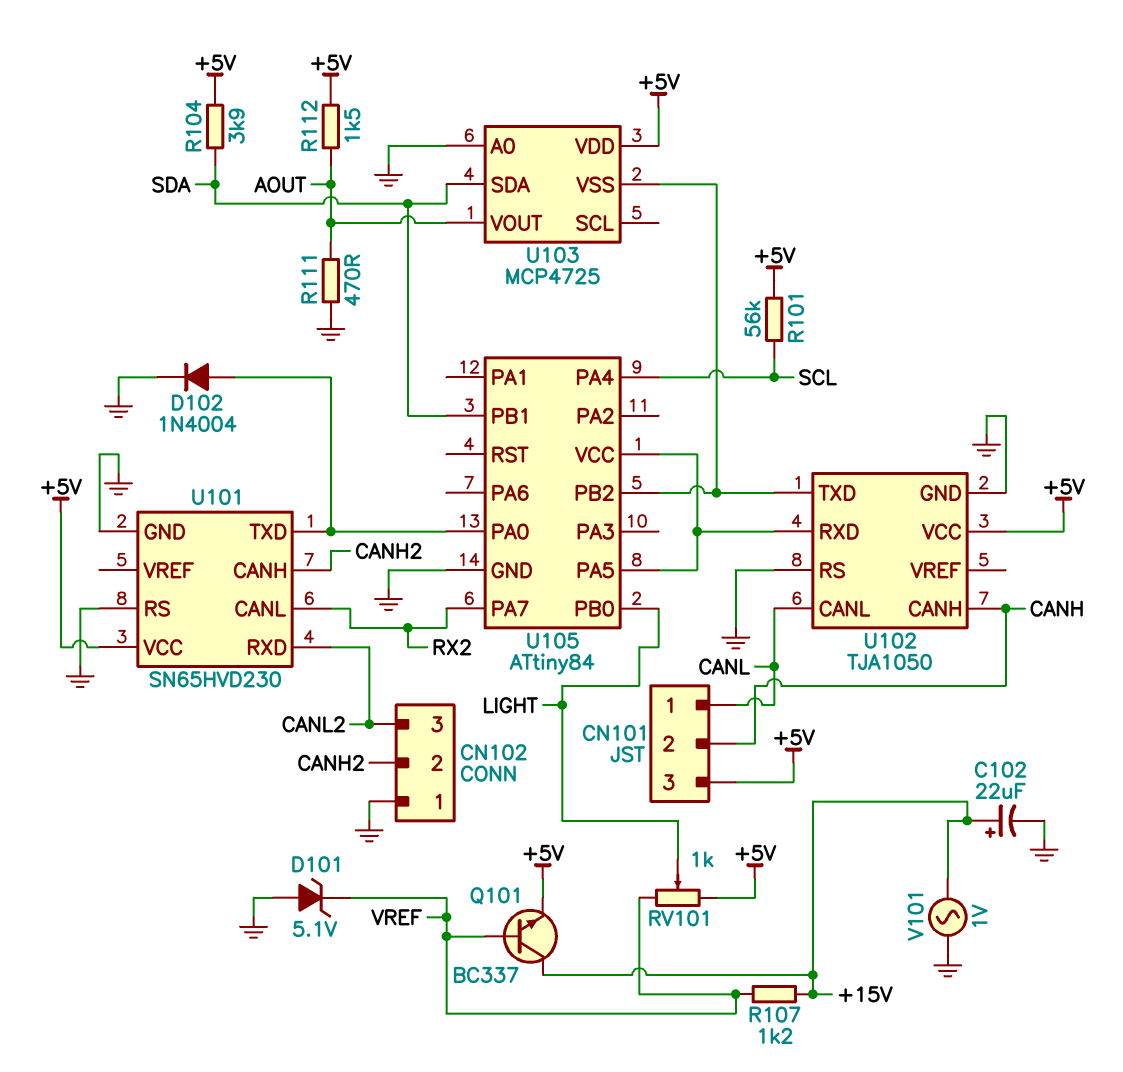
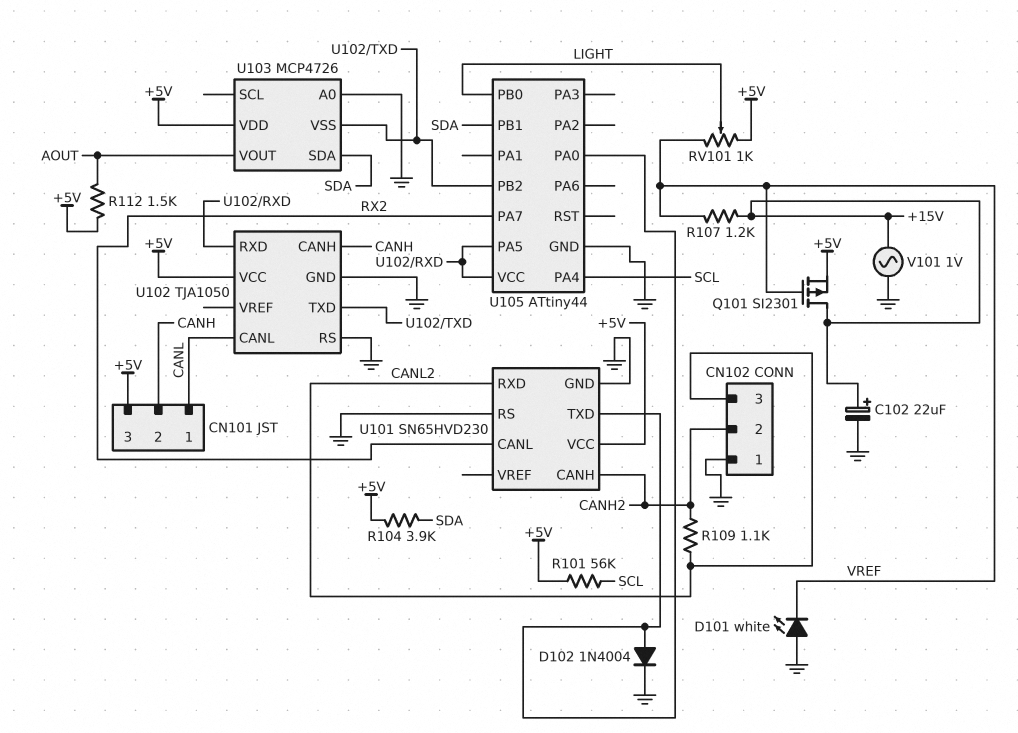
D101: zener 5.1V (A GND, K VREF) -> LED white (A GND, K VREF)
Q101: NPN BC337 (B VREF, C +15V, E +5V) -> PMOS SI2301 (G VREF, D +15V, S +5V)
R109: none -> 1.1k (CANH2, CANL2)
R111: 470 (AOUT, GND) -> none
U103: MCP4725 -> MCP4726
U105: ATtiny84 -> ATtiny44

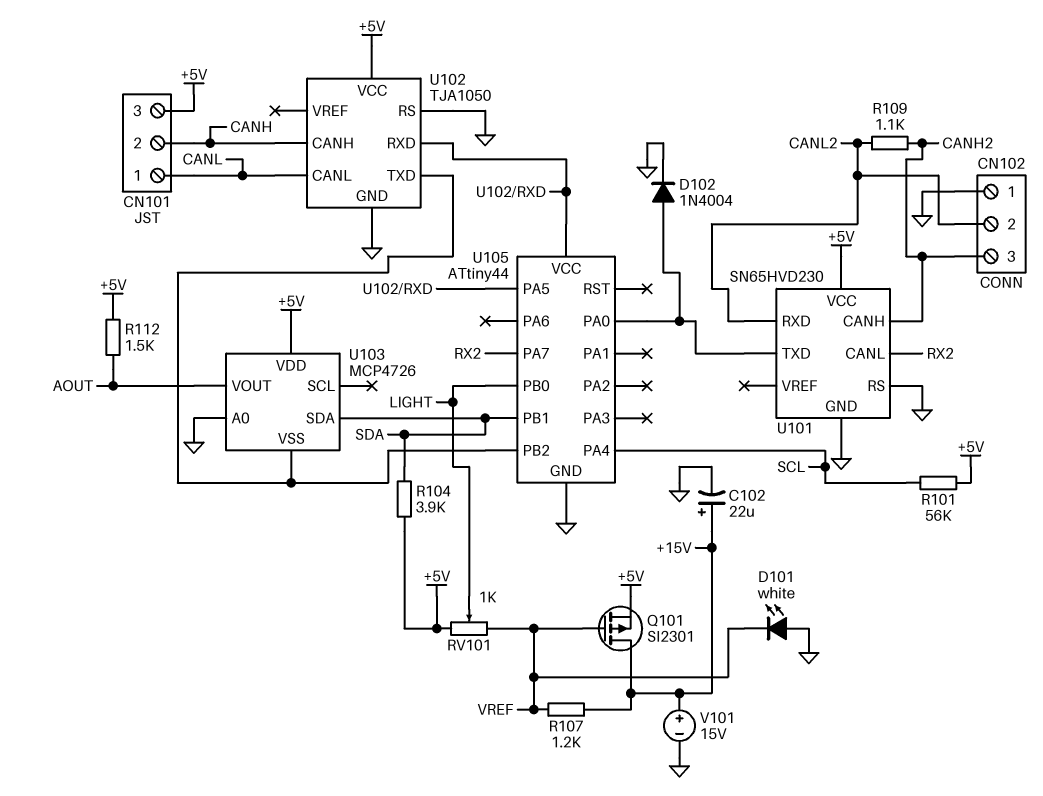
CN102 pin 2: CANH2 -> CANL2
CN102 pin 3: CANL2 -> CANH2
V101: AC 1V (+15V, GND) -> 15V (plus +15V, minus GND)

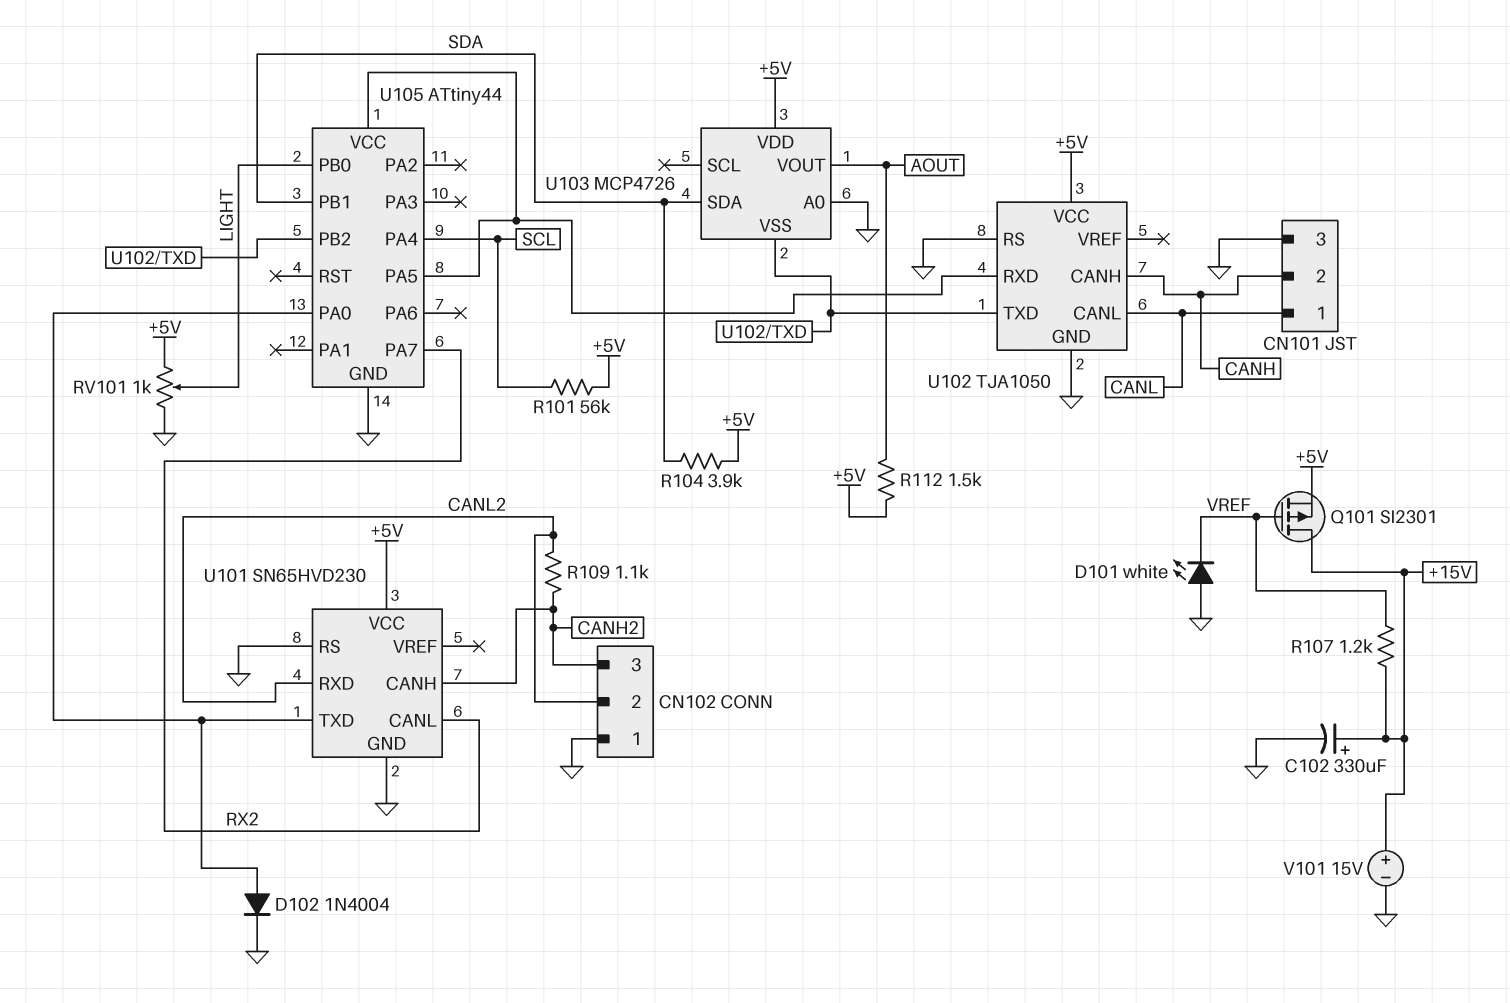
C102: 22uF (plus +15V, minus GND) -> 330uF (plus +15V, minus GND)
CN101 pin 3: +5V -> GND
RV101: 1k (+5V, VREF, wiper LIGHT) -> 1k (+5V, GND, wiper LIGHT)

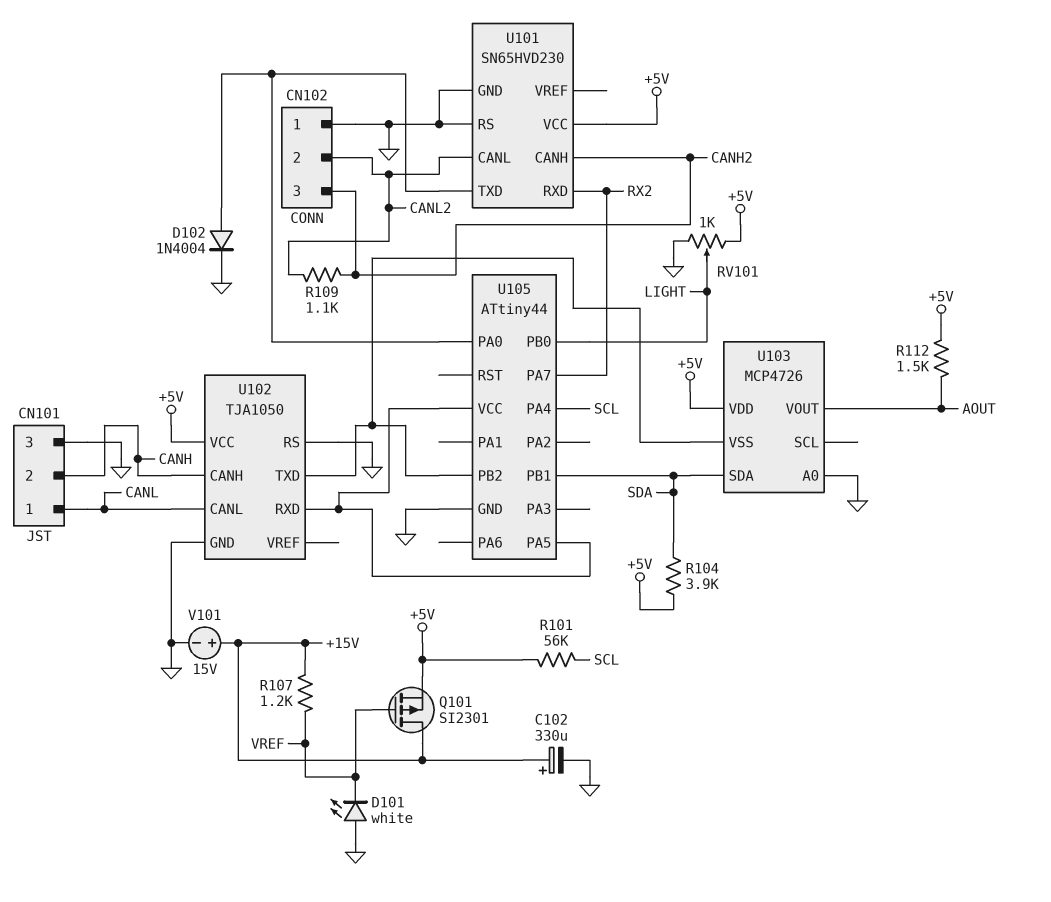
U101 pin CANL: RX2 -> CANL2
U101 pin RXD: CANL2 -> RX2

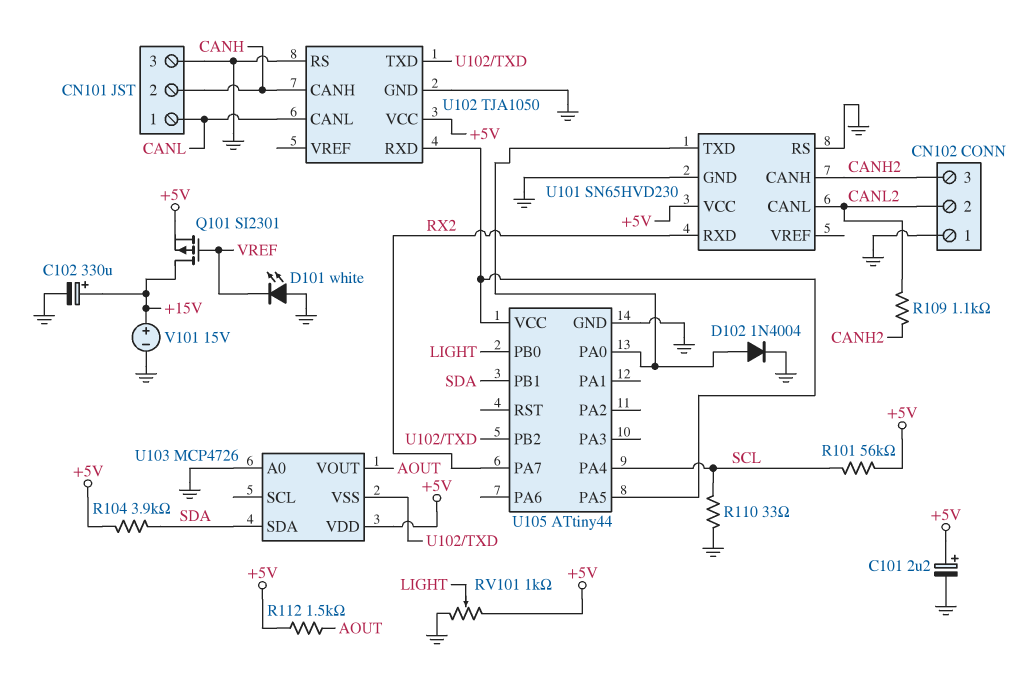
C101: none -> 2.2uF (plus +5V, minus GND)
R107: 1.2k (+15V, VREF) -> none
R110: none -> 33 (GND, SCL)

